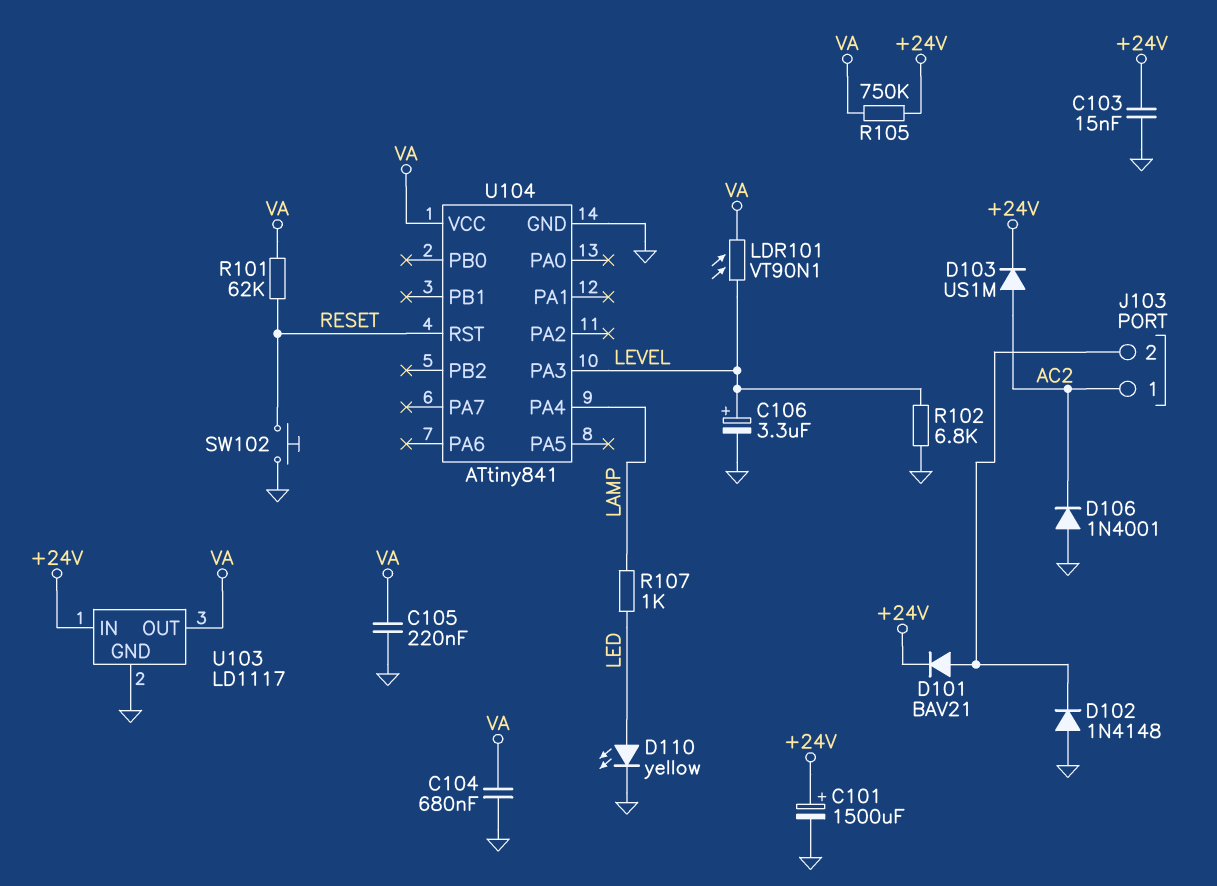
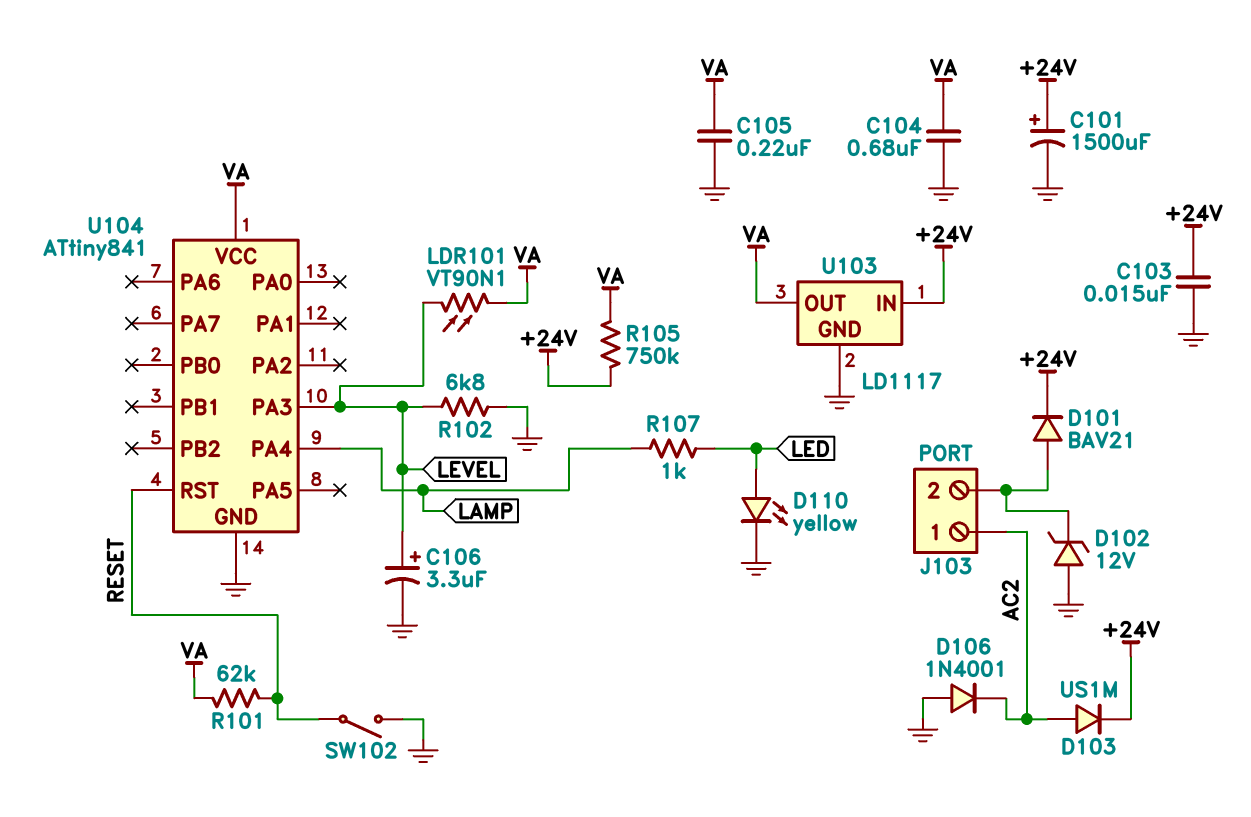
D102: diode 1N4148 (A GND, K J103/2) -> zener 12V (A GND, K J103/2)
SW102: button (GND, RESET) -> switch (GND, RESET)

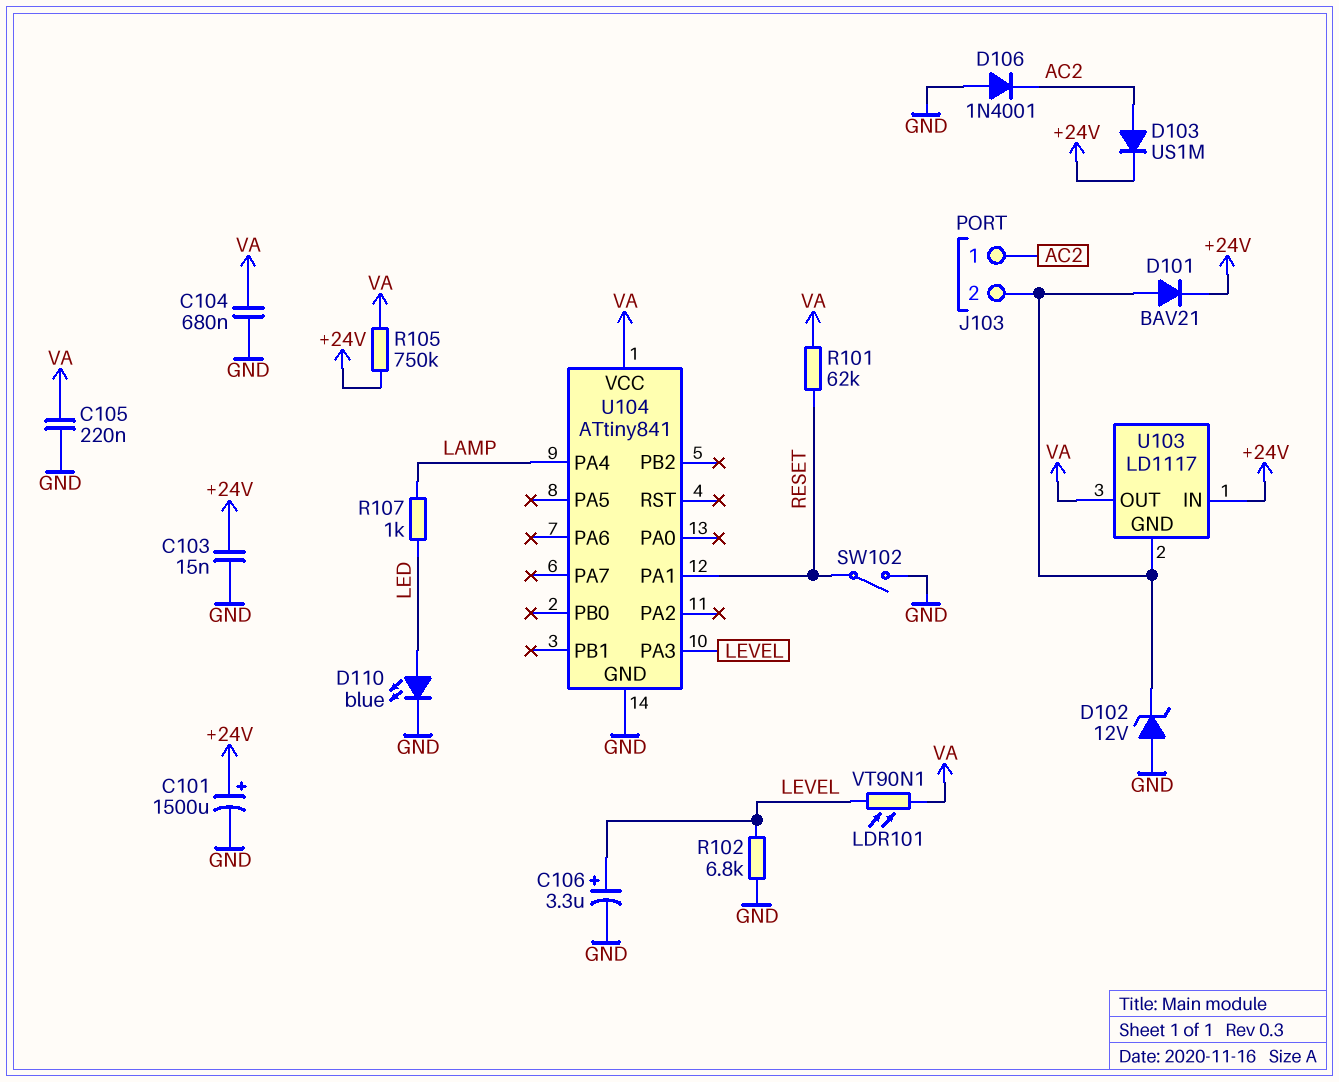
D110: LED yellow (A LED, K GND) -> LED blue (A LED, K GND)
U103 pin GND: GND -> J103/2
U104 pin PA1: none -> RESET
U104 pin RST: RESET -> none

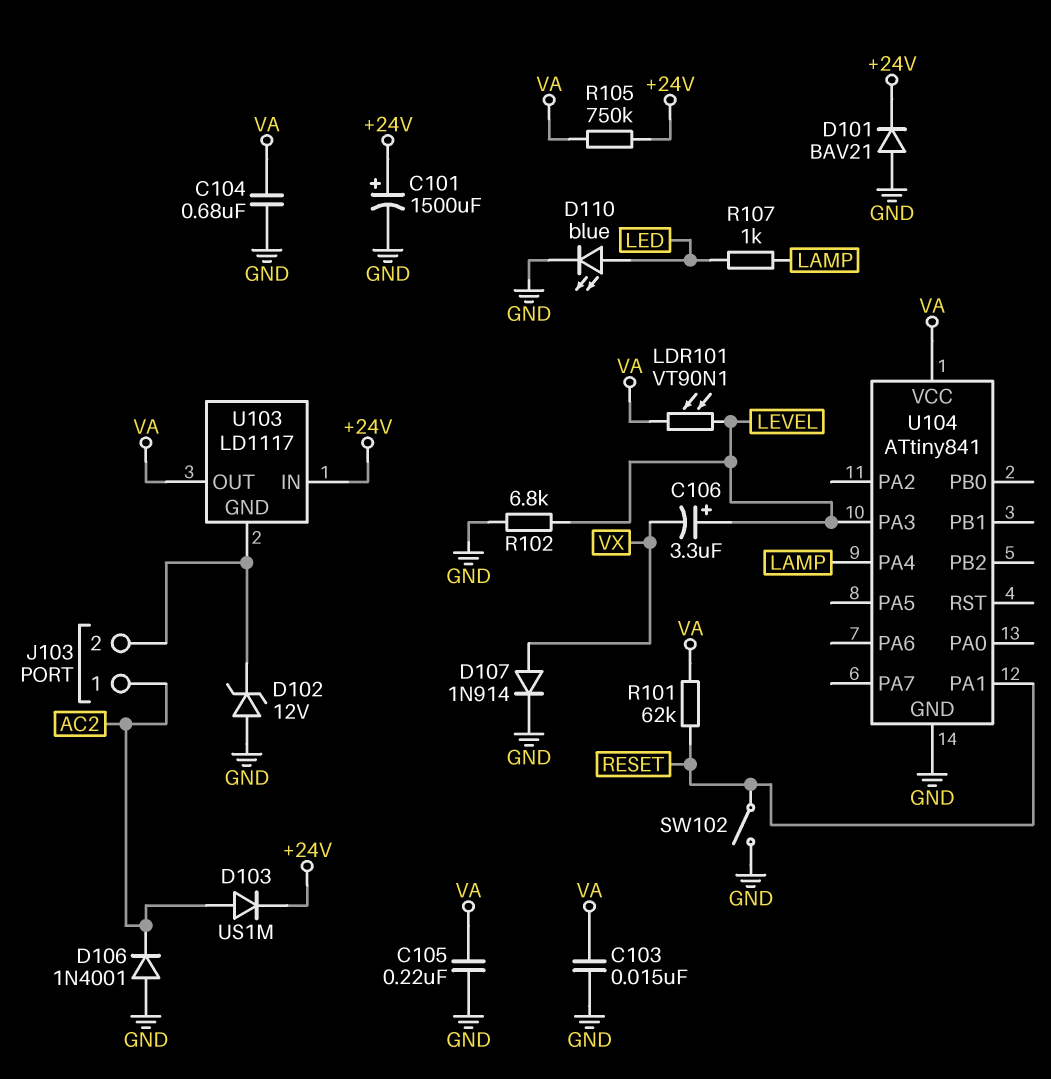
C103: 15nF (+24V, GND) -> 15nF (GND, VA)
C106: 3.3uF (plus LEVEL, minus GND) -> 3.3uF (plus LEVEL, minus VX)
D101: diode BAV21 (A J103/2, K +24V) -> diode BAV21 (A GND, K +24V)
D107: none -> diode 1N914 (A VX, K GND)

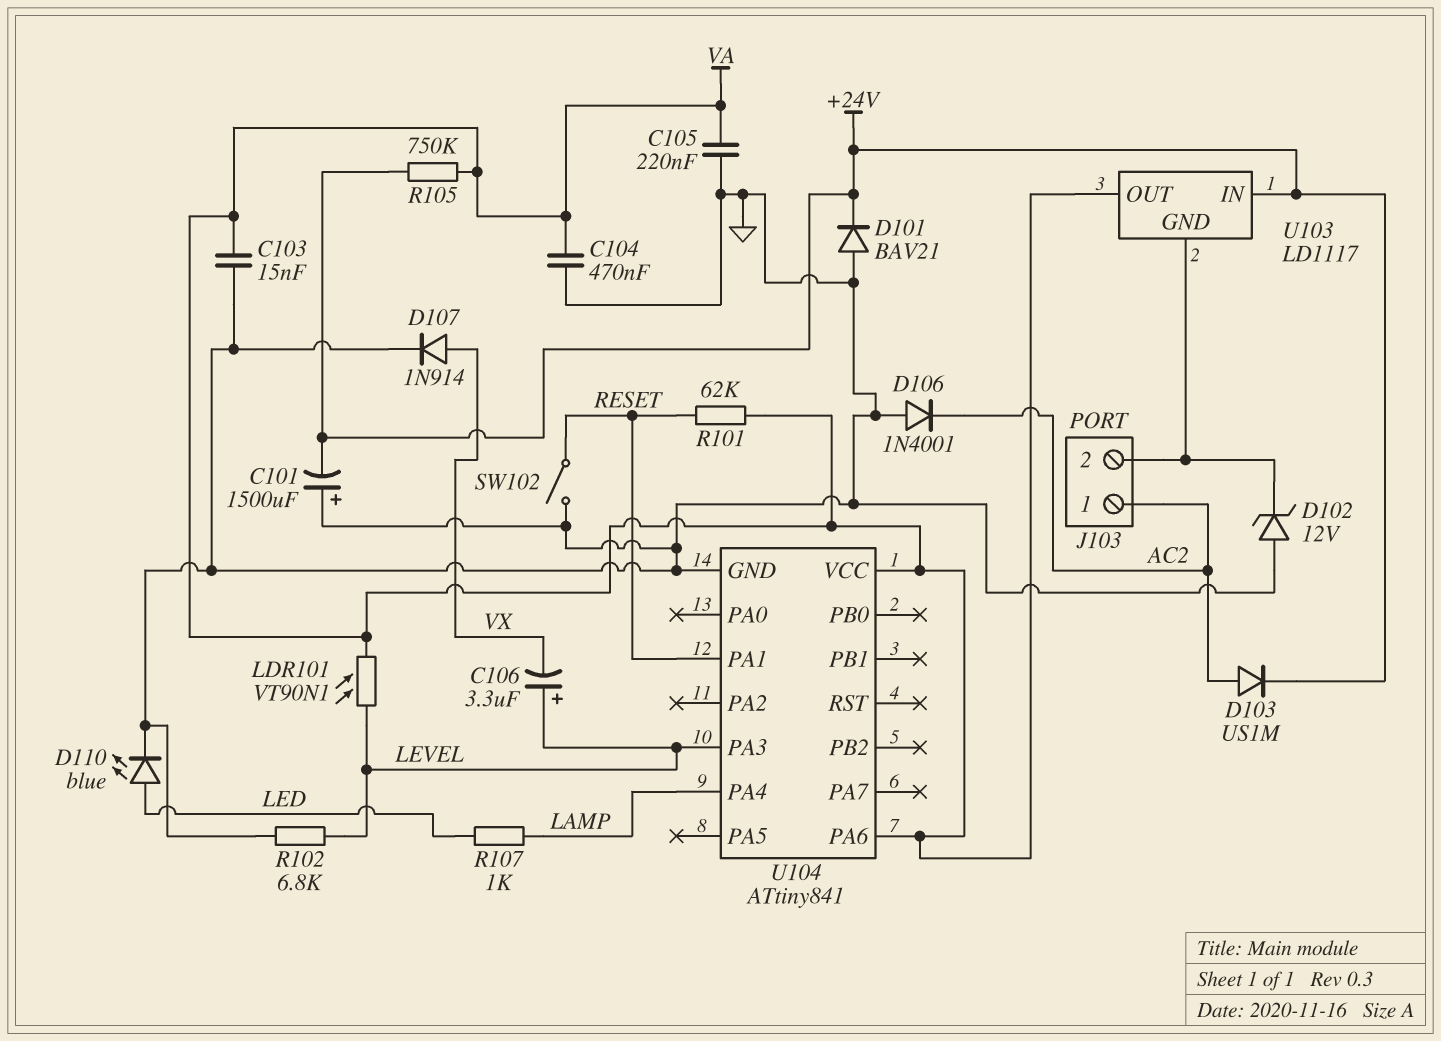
C101: 1500uF (plus +24V, minus GND) -> 1500uF (plus GND, minus +24V)
C104: 680nF (GND, VA) -> 470nF (GND, VA)
U104 pin PA6: none -> VA

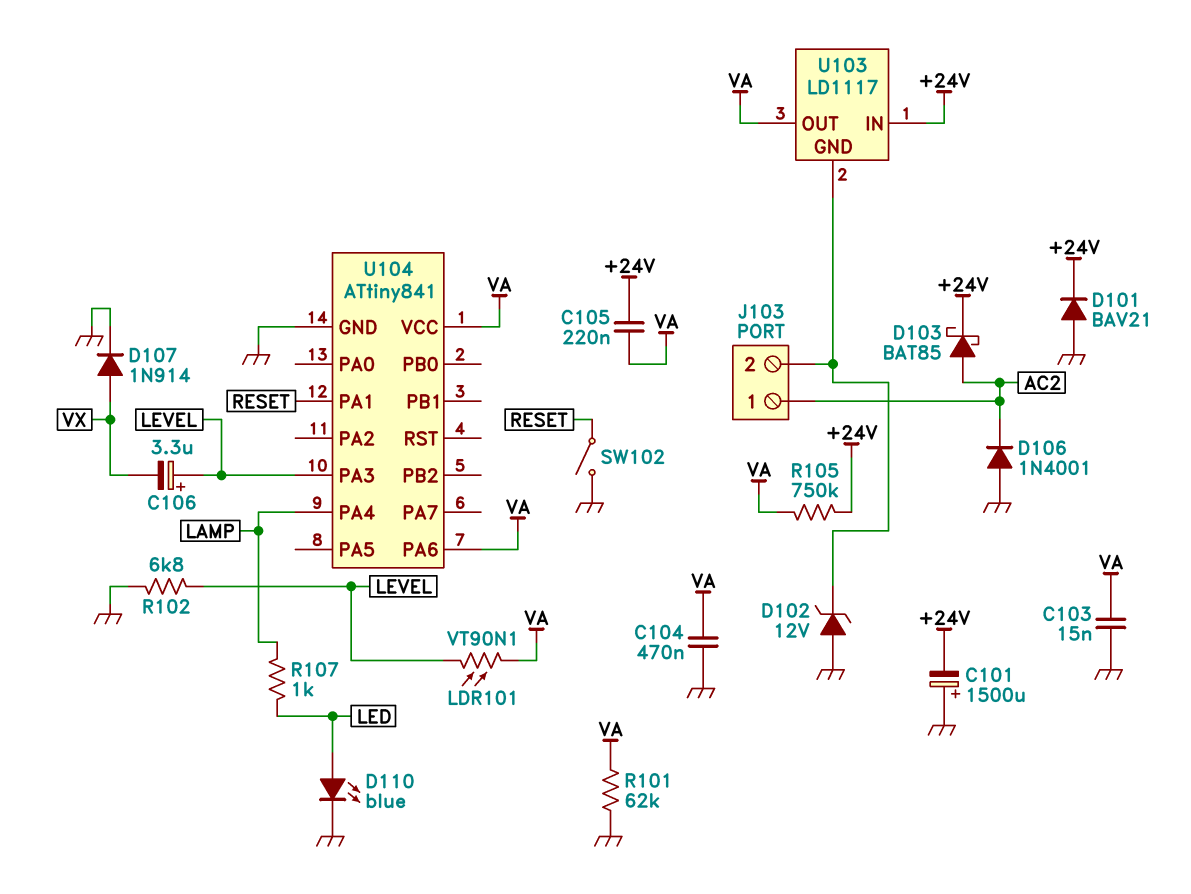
C105: 220nF (GND, VA) -> 220nF (+24V, VA)
D103: diode US1M (A AC2, K +24V) -> schottky BAT85 (A AC2, K +24V)
R101: 62k (RESET, VA) -> 62k (GND, VA)

